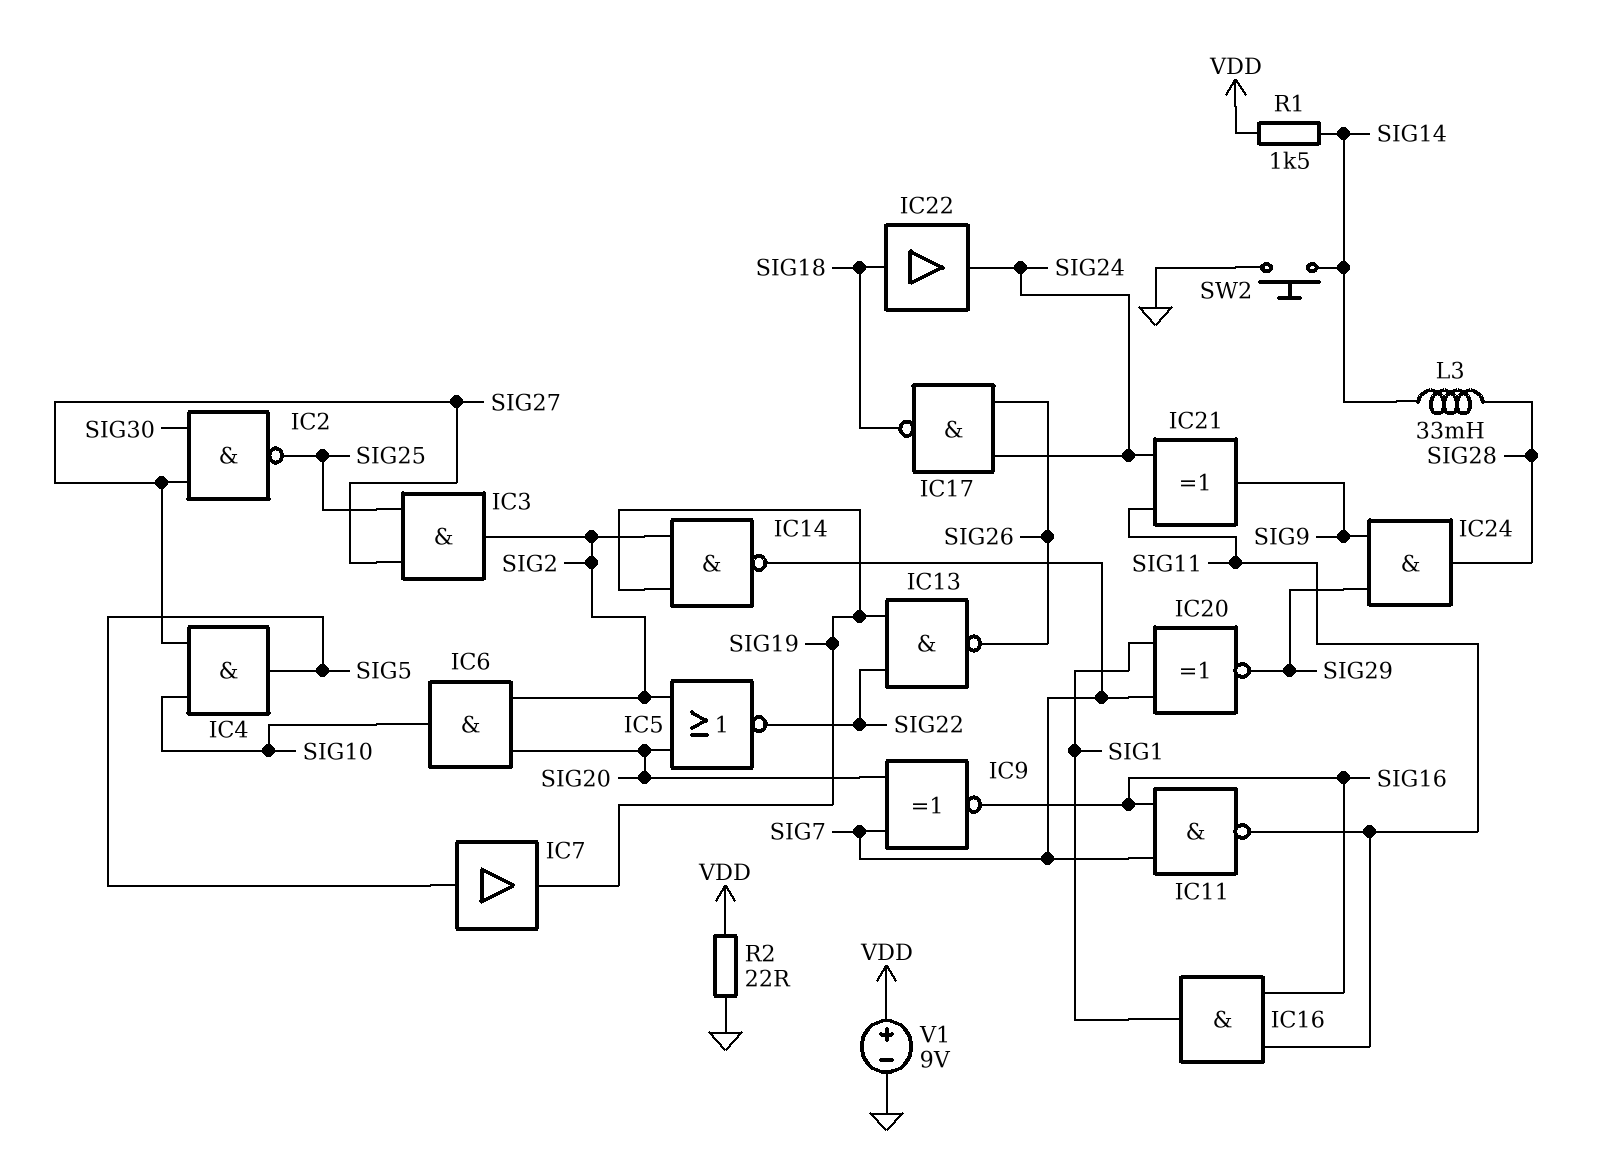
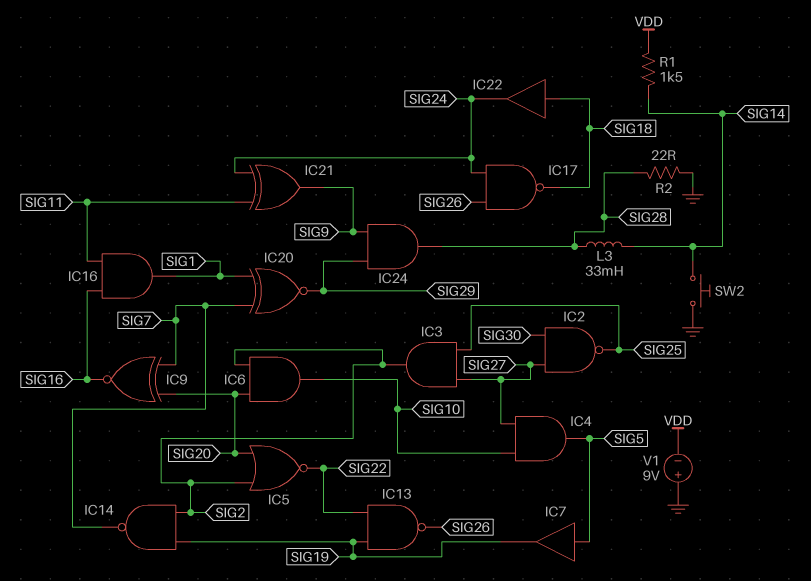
IC11: NAND (in SIG7, in SIG16, out SIG11) -> none
R2: 22 (GND, VDD) -> 22 (GND, SIG28)
V1: 9V (plus VDD, minus GND) -> 9V (plus GND, minus VDD)

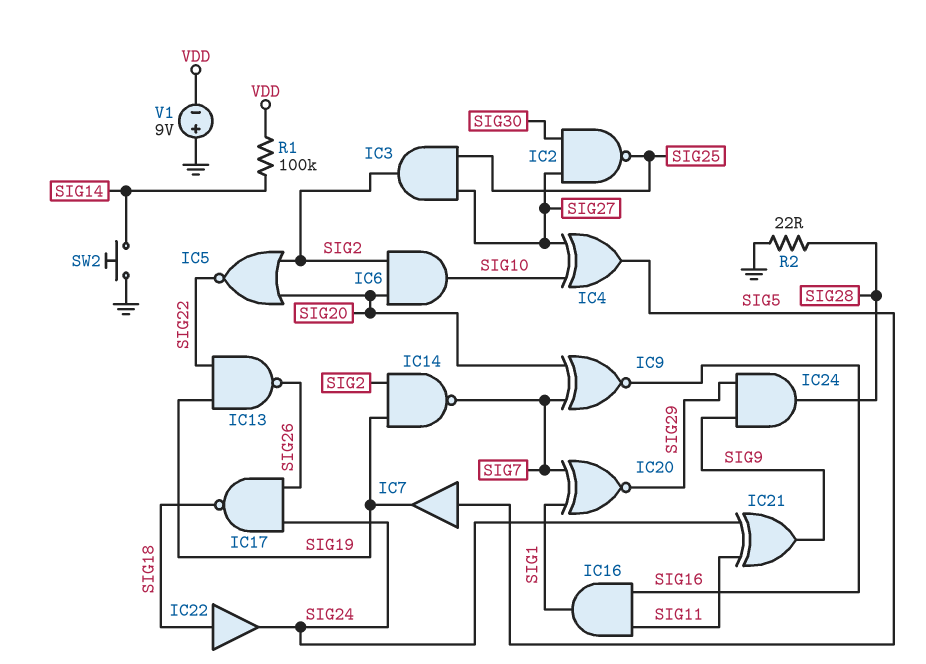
IC4: AND (in SIG10, in SIG27, out SIG5) -> XOR (in SIG10, in SIG27, out SIG5)
L3: 33mH (SIG14, SIG28) -> none
R1: 1.5k (SIG14, VDD) -> 100k (SIG14, VDD)

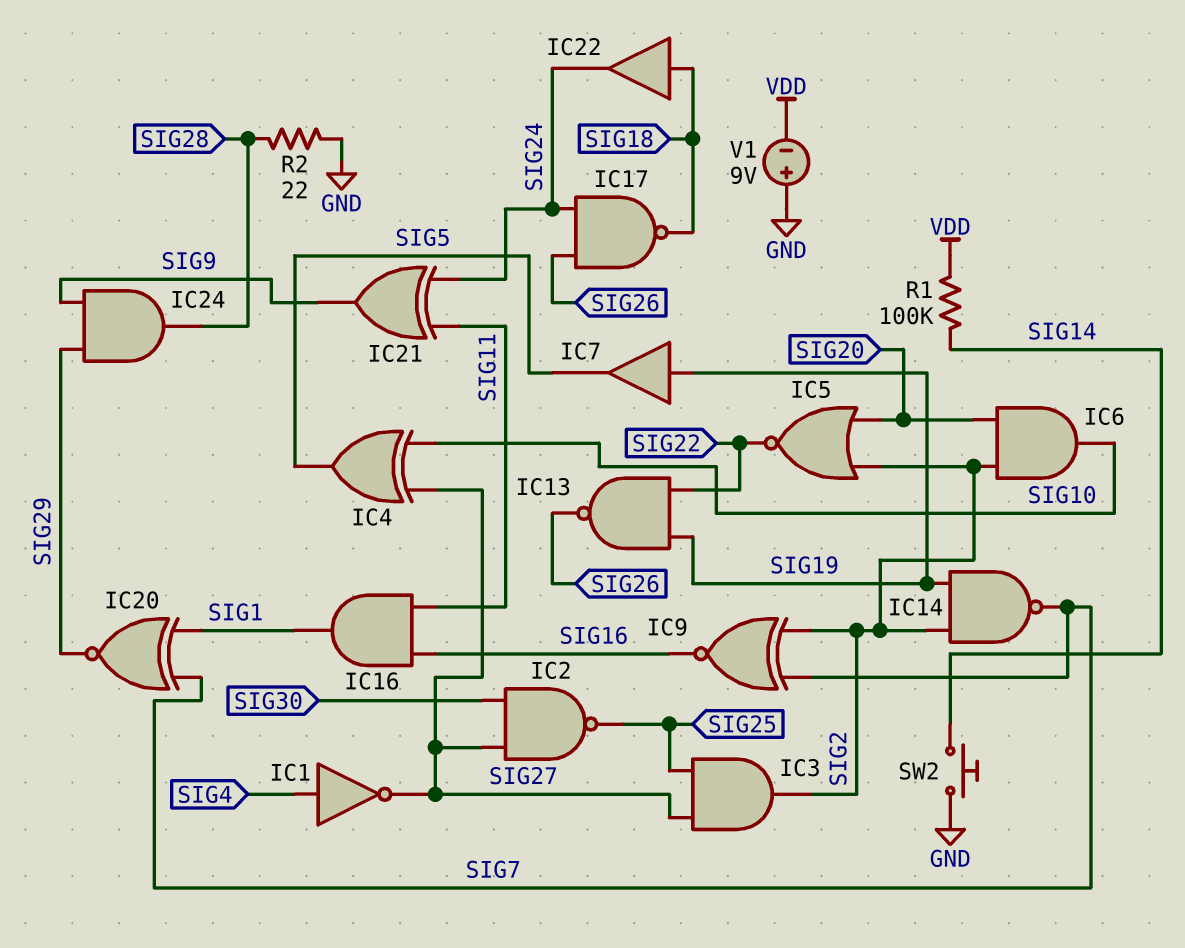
IC1: none -> NOT (in SIG4, out SIG27)
IC7: buffer (in SIG5, out SIG19) -> buffer (in SIG19, out SIG5)
IC9: XNOR (in SIG7, in SIG20, out SIG16) -> XNOR (in SIG2, in SIG7, out SIG16)

